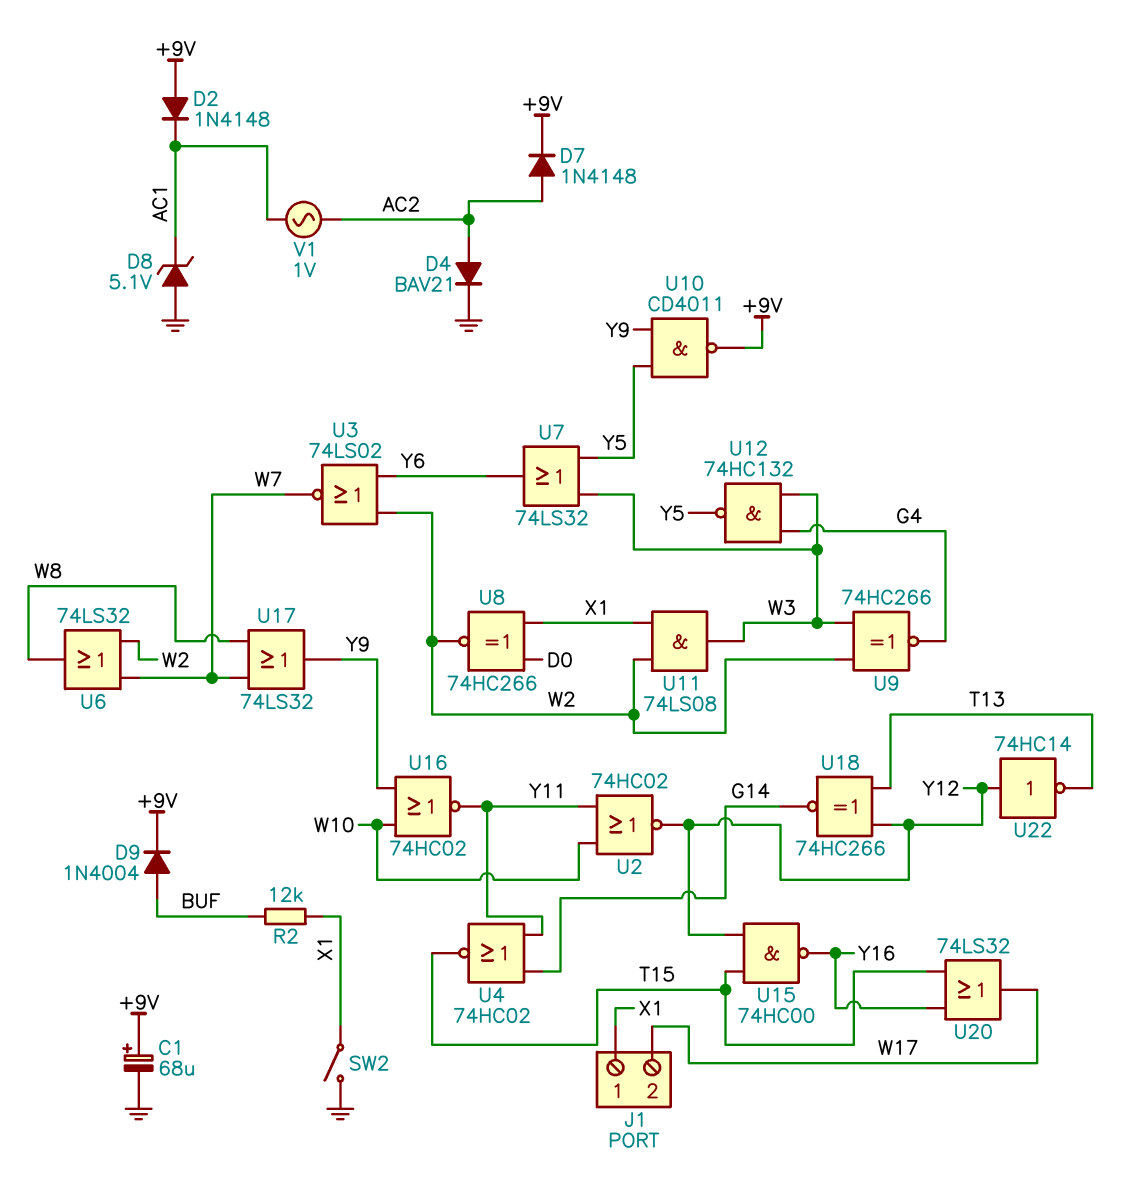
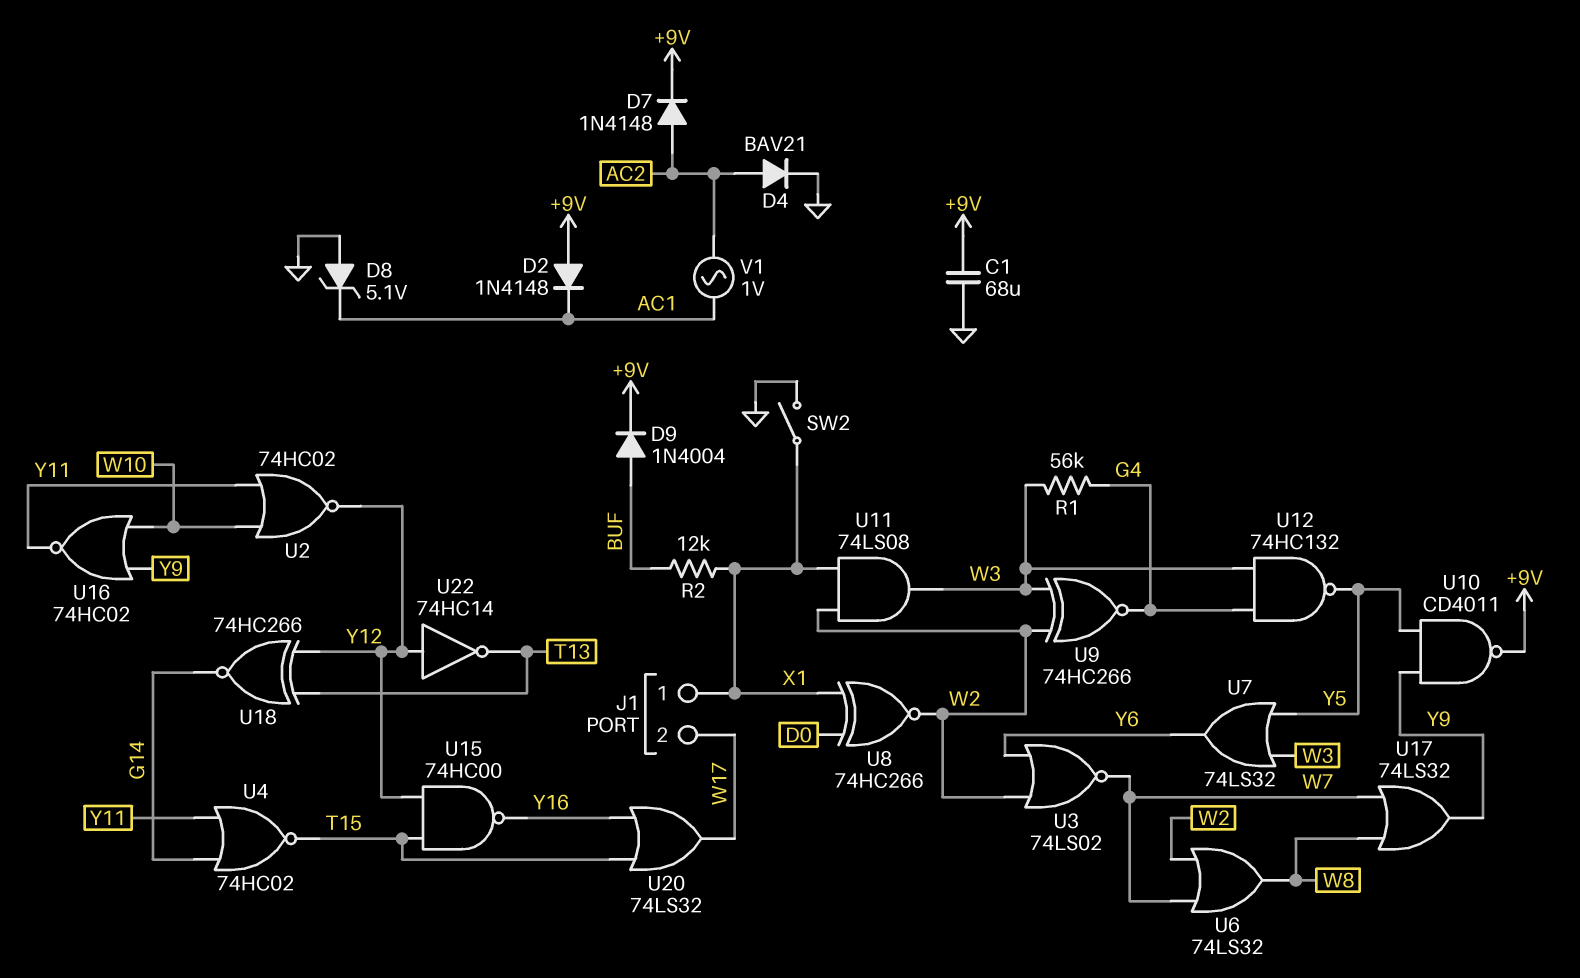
C1: 68uF (plus +9V, minus GND) -> 68uF (+9V, GND)
R1: none -> 56k (G4, W3)

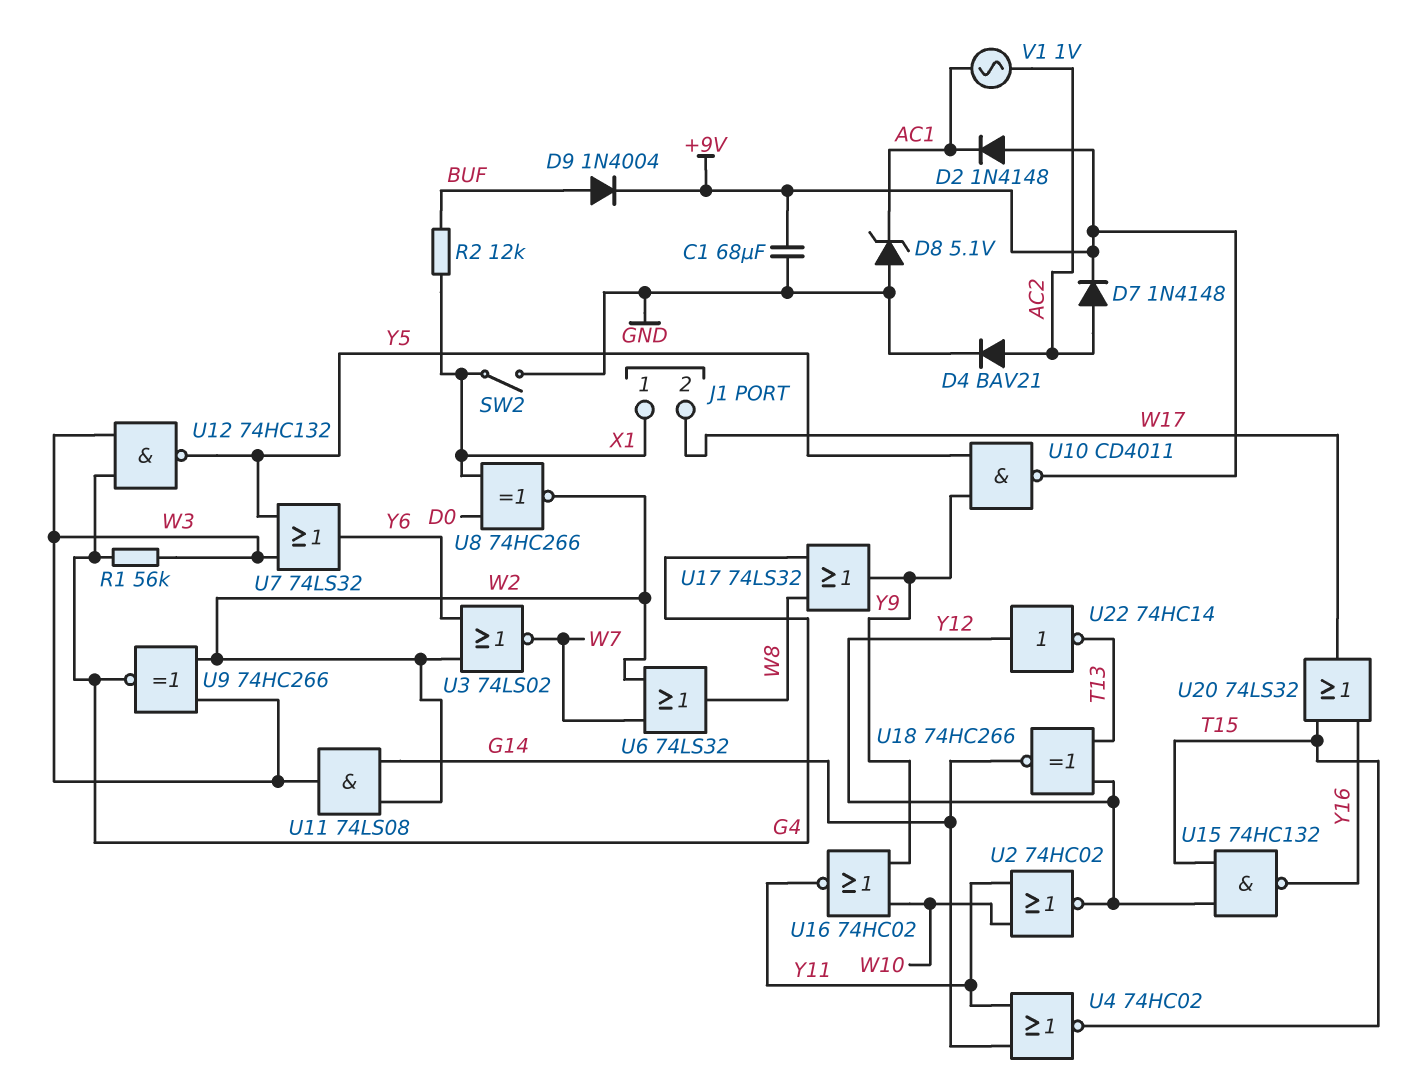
U11: AND 74LS08 (in W2, in X1, out W3) -> AND 74LS08 (in G14, in W2, out W3)
U15: NAND 74HC00 (in T15, in Y12, out Y16) -> NAND 74HC132 (in T15, in Y12, out Y16)
U17: OR 74LS32 (in W7, in W8, out Y9) -> OR 74LS32 (in G4, in W8, out Y9)

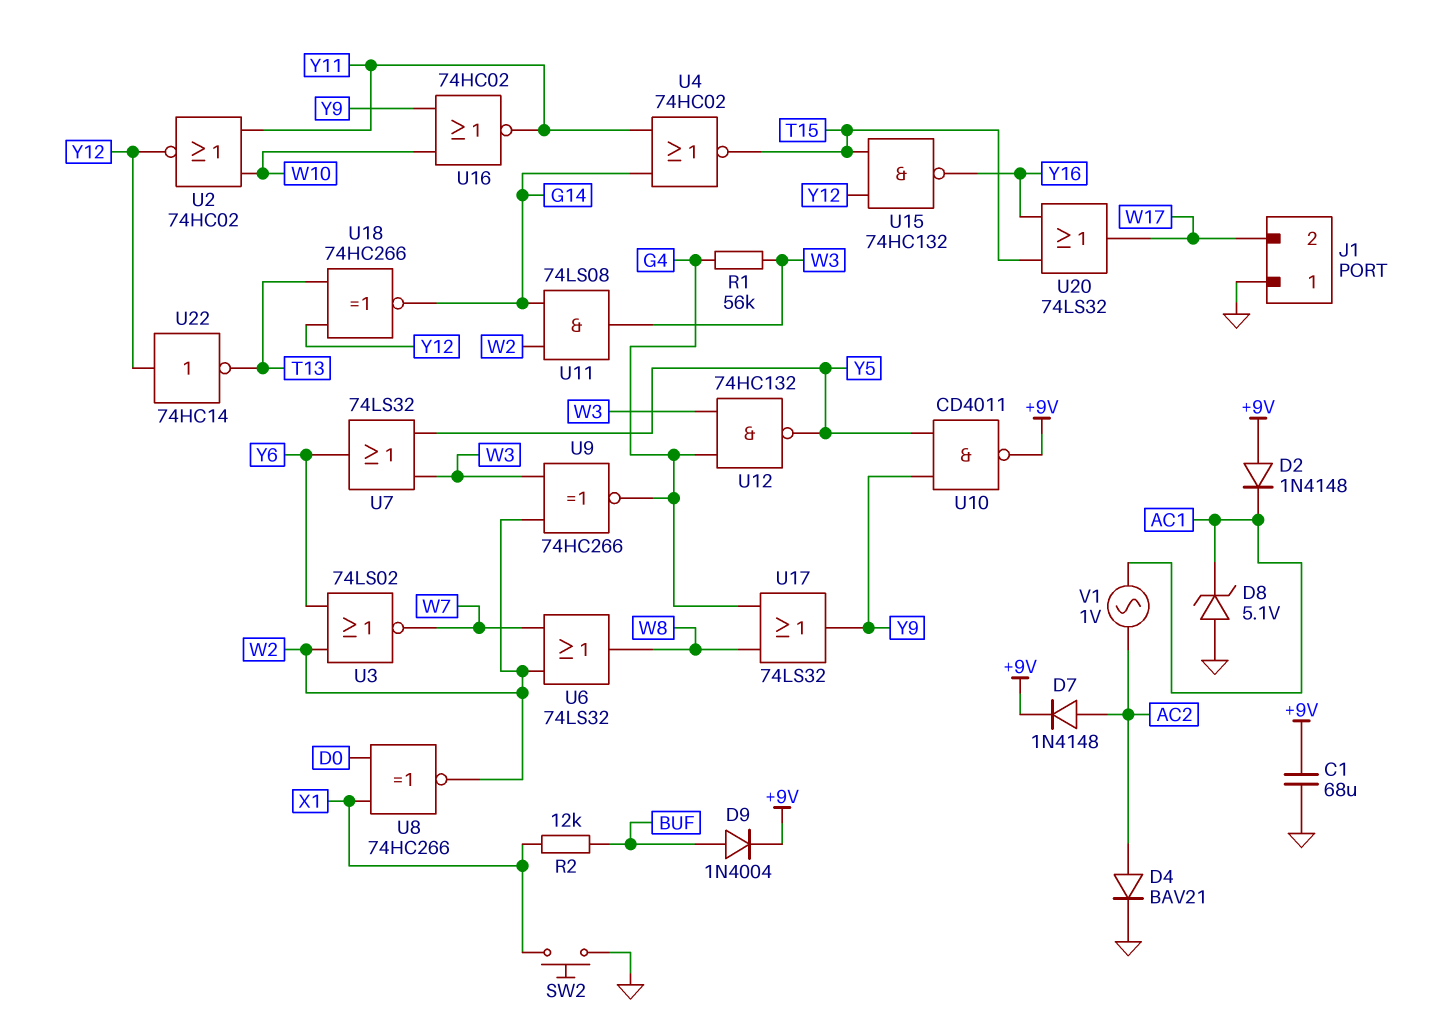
J1 pin 1: X1 -> GND
SW2: switch (GND, X1) -> button (GND, X1)

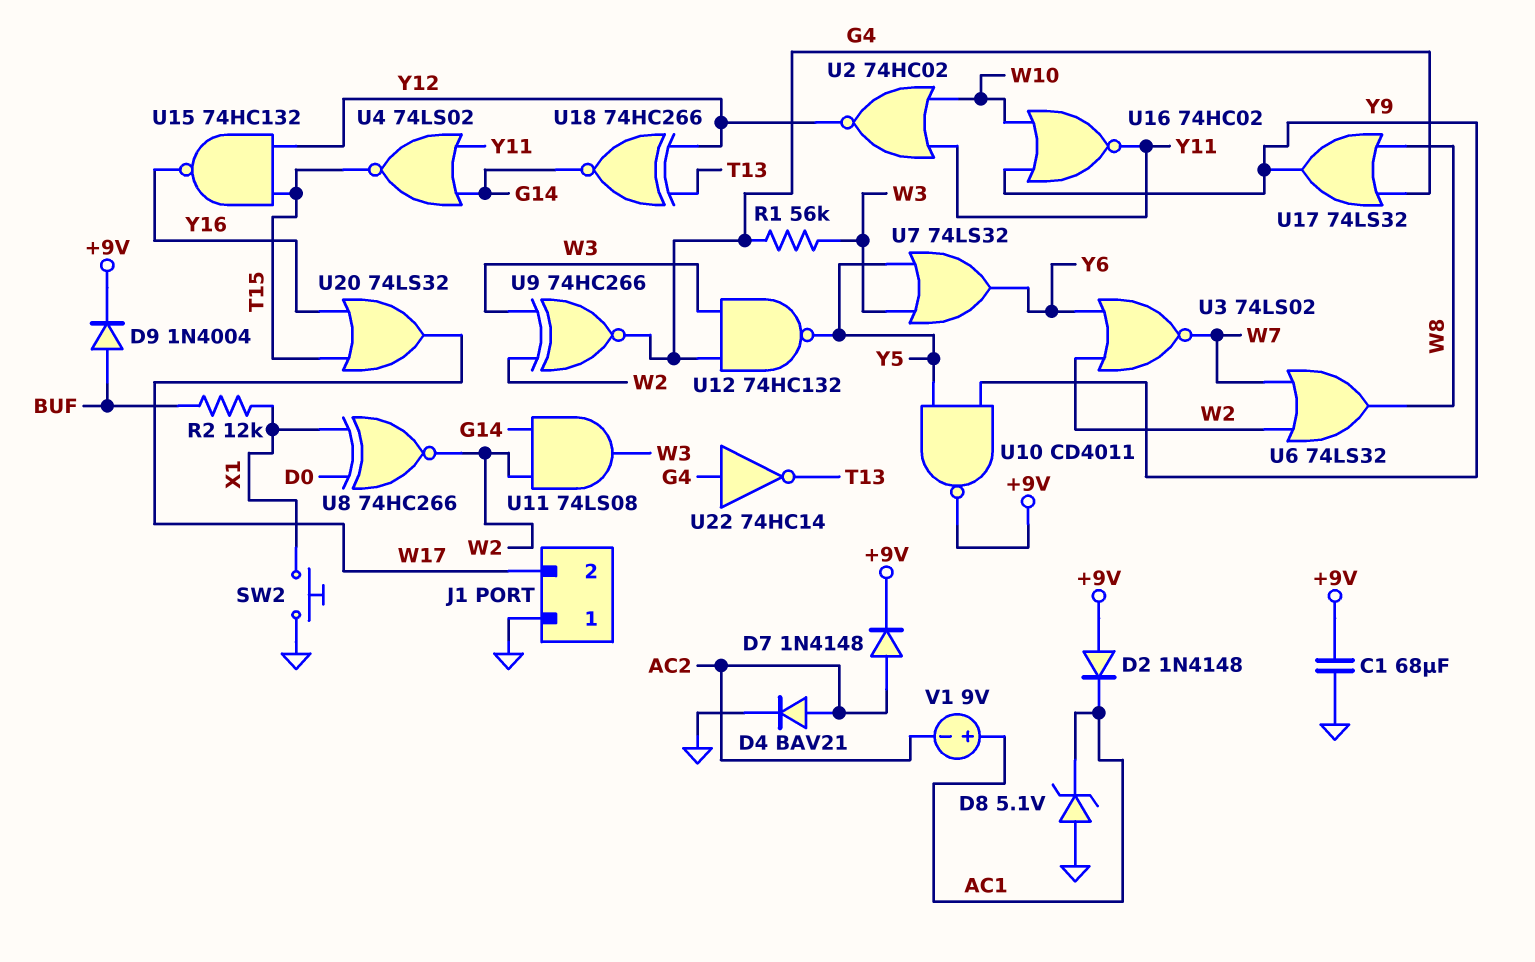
U4: NOR 74HC02 (in G14, in Y11, out T15) -> NOR 74LS02 (in G14, in Y11, out T15)
U22: NOT 74HC14 (in Y12, out T13) -> NOT 74HC14 (in G4, out T13)
V1: AC 1V (AC1, AC2) -> 9V (plus AC1, minus AC2)

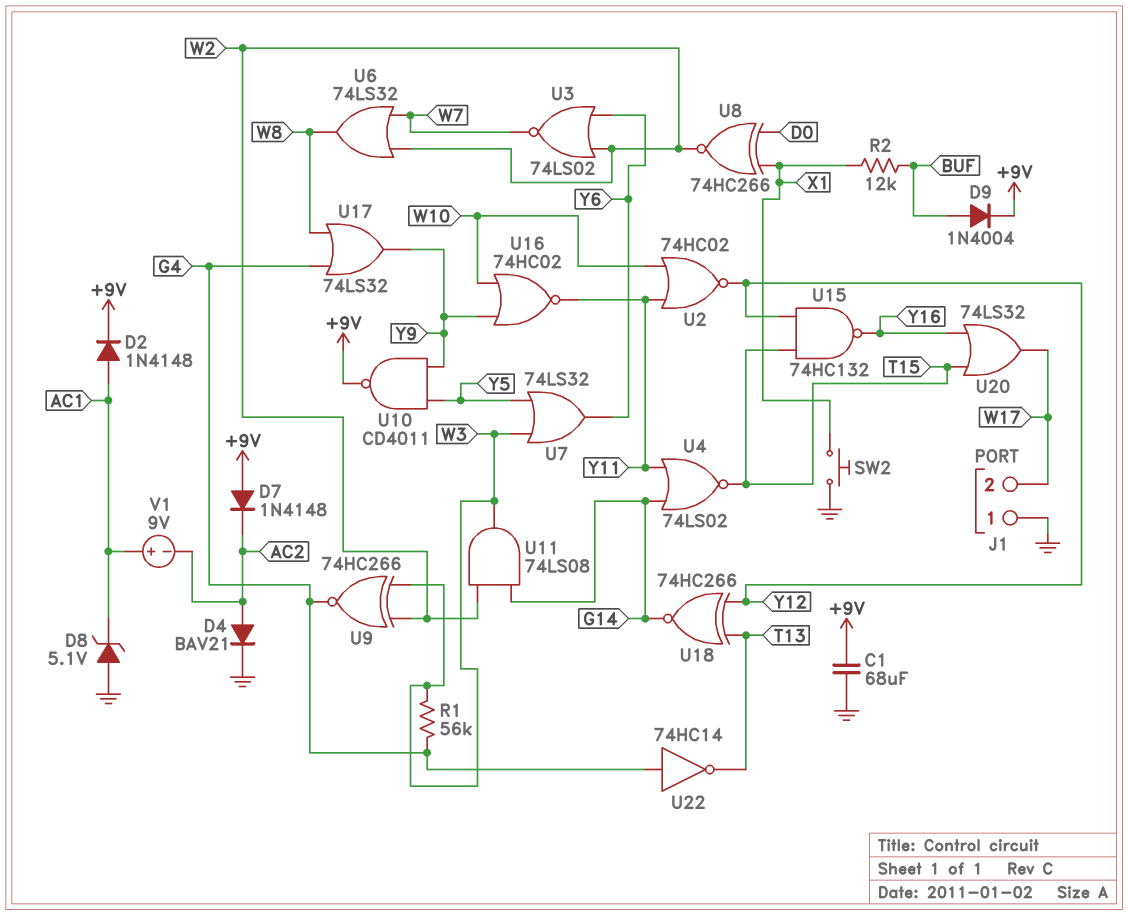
D2: diode 1N4148 (A +9V, K AC1) -> diode 1N4148 (A AC1, K +9V)
D7: diode 1N4148 (A AC2, K +9V) -> diode 1N4148 (A +9V, K AC2)
U12: NAND 74HC132 (in G4, in W3, out Y5) -> none

